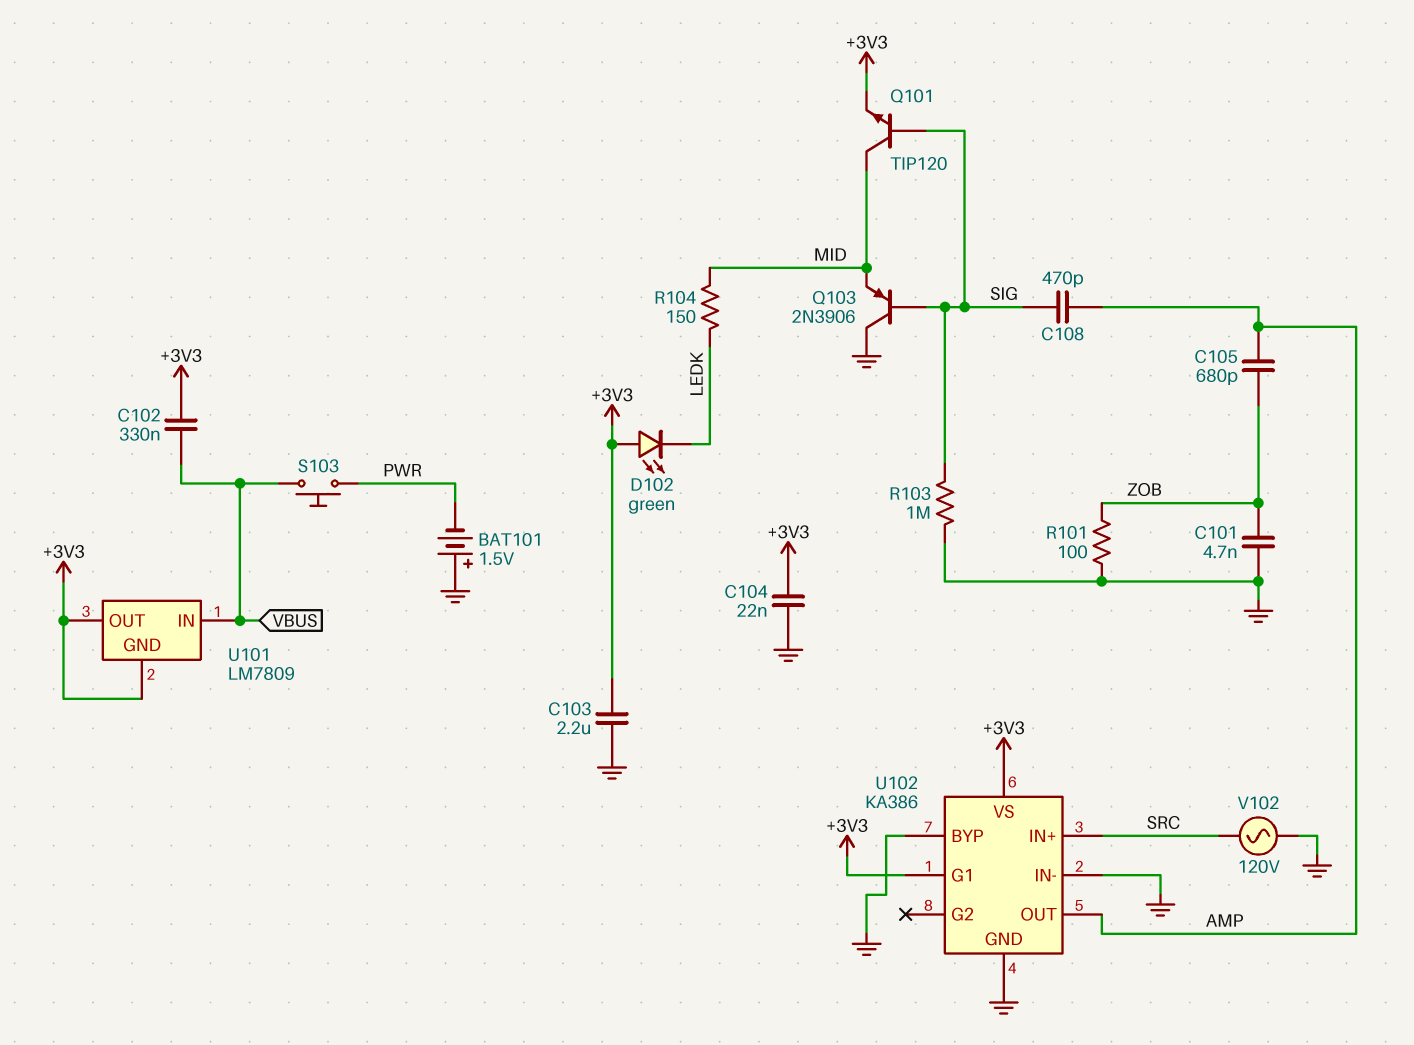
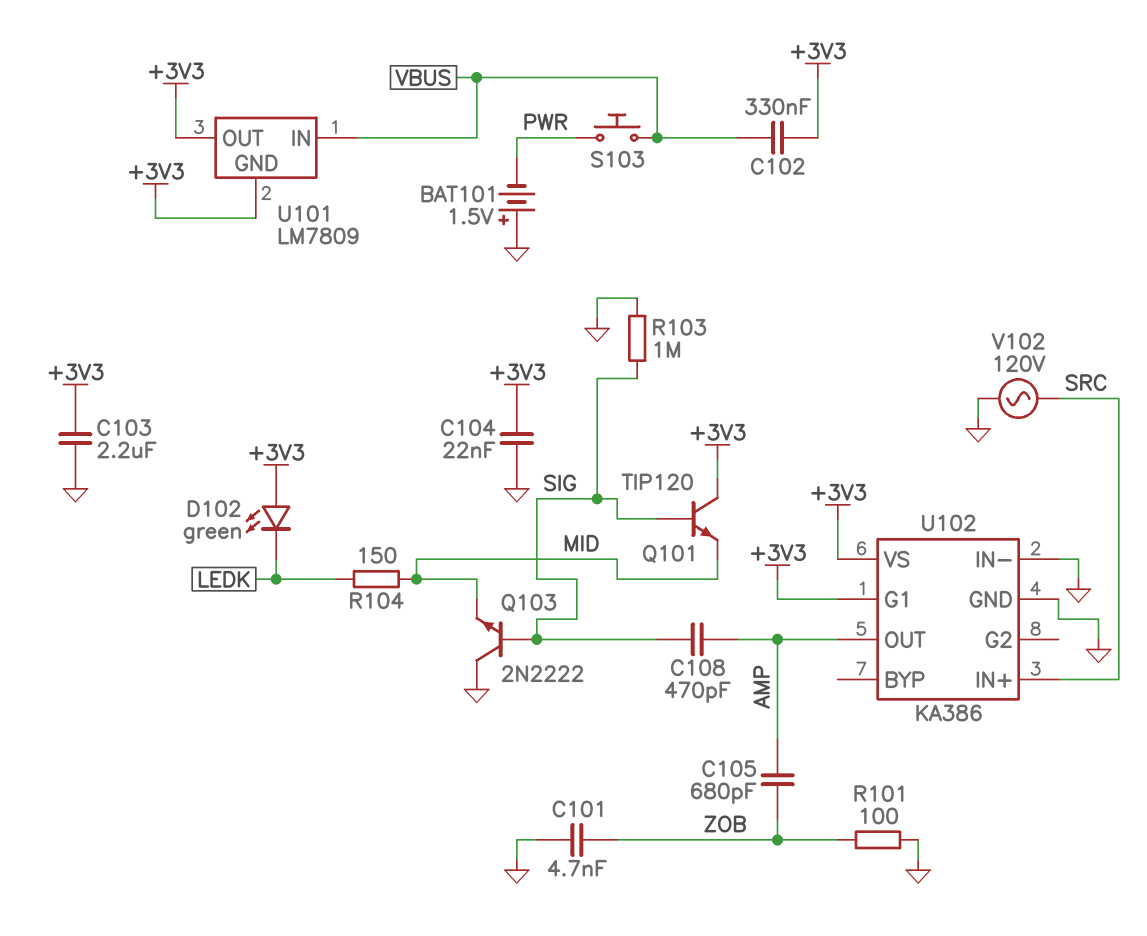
Q101: NPN TIP120 (B SIG, C MID, E +3V3) -> NPN TIP120 (B SIG, C +3V3, E MID)
Q103: PNP 2N3906 (B SIG, C GND, E MID) -> NPN 2N2222 (B SIG, C GND, E MID)
U102 pin BYP: GND -> none

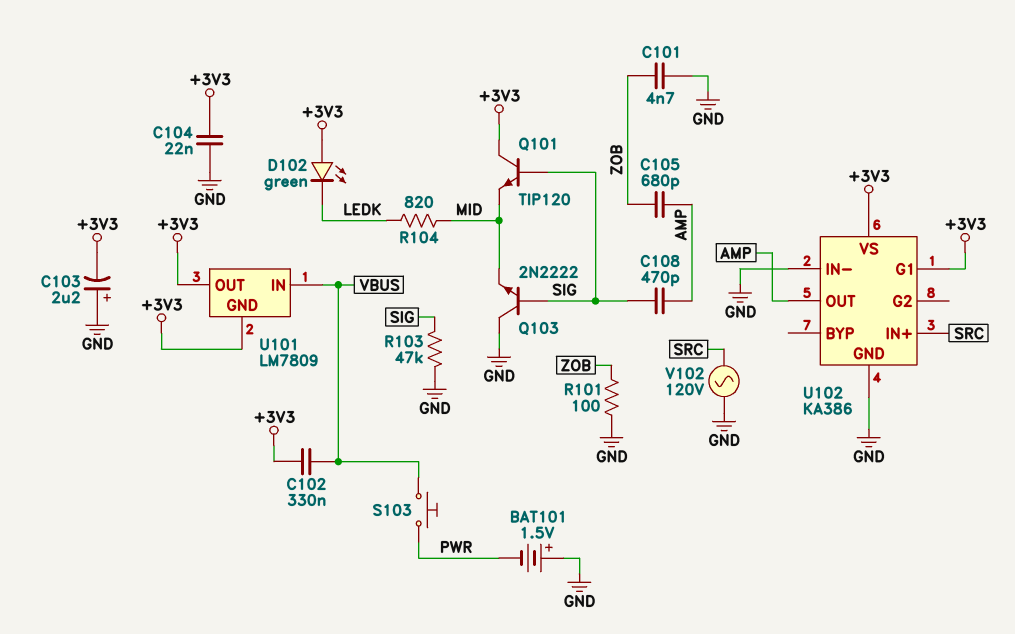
C103: 2.2uF (+3V3, GND) -> 2.2uF (plus GND, minus +3V3)
R103: 1M (GND, SIG) -> 47k (GND, SIG)
R104: 150 (LEDK, MID) -> 820 (LEDK, MID)

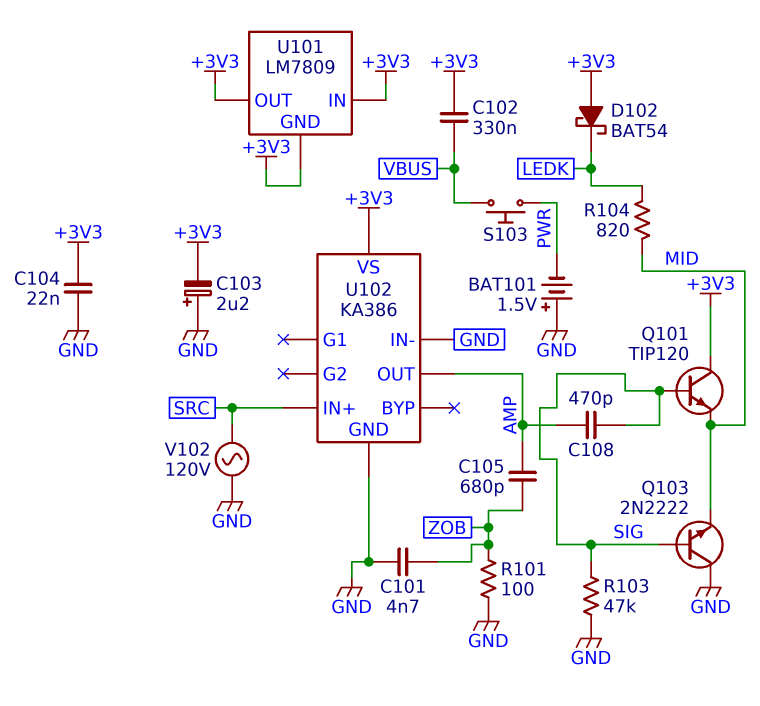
D102: LED green (A +3V3, K LEDK) -> schottky BAT54 (A +3V3, K LEDK)
U101 pin IN: VBUS -> +3V3
U102 pin G1: +3V3 -> none

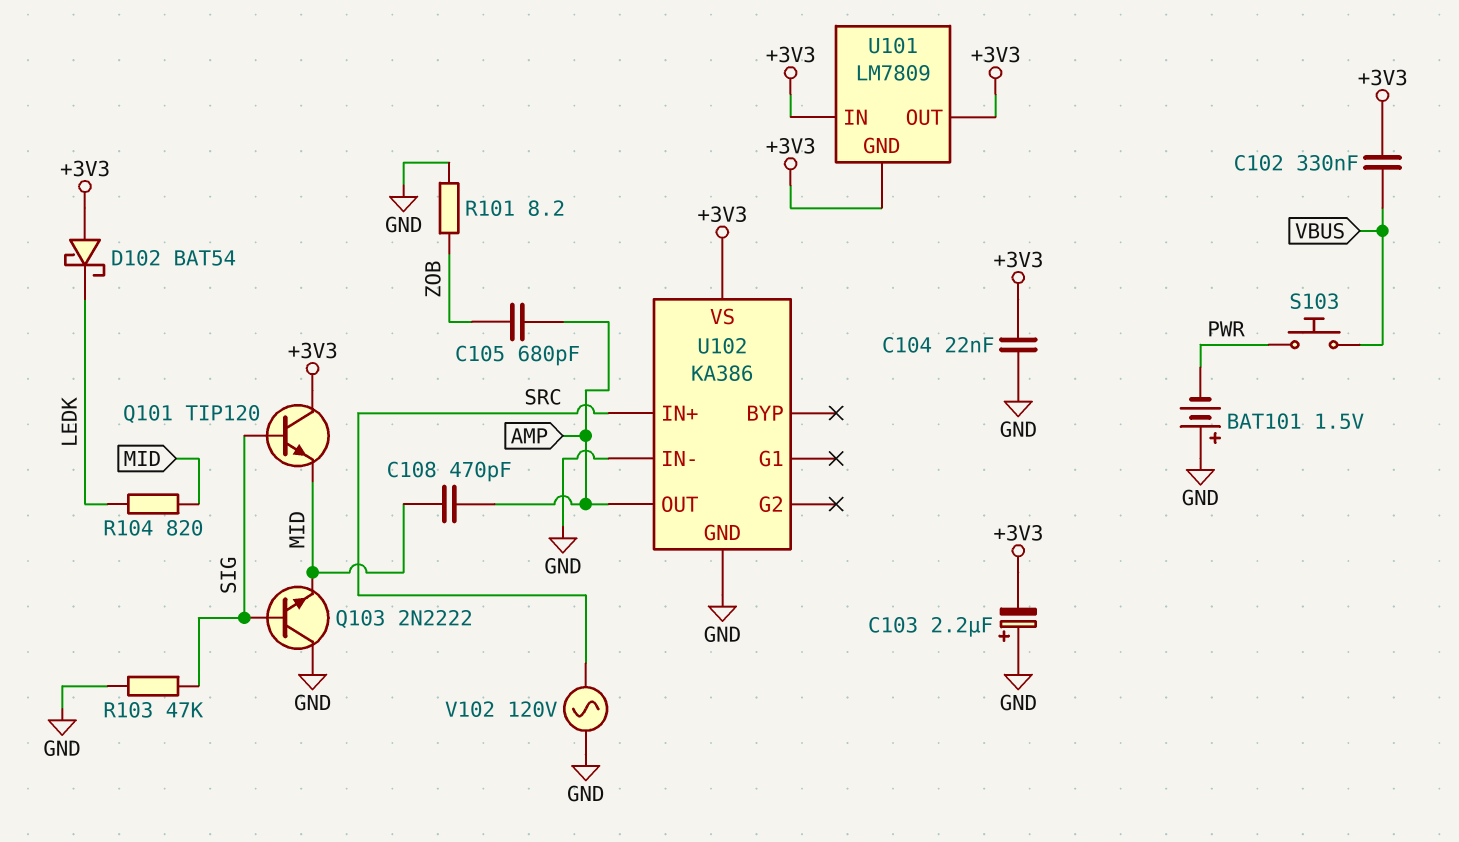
C101: 4.7nF (GND, ZOB) -> none
C108: 470pF (AMP, SIG) -> 470pF (AMP, MID)
R101: 100 (GND, ZOB) -> 8.2 (GND, ZOB)

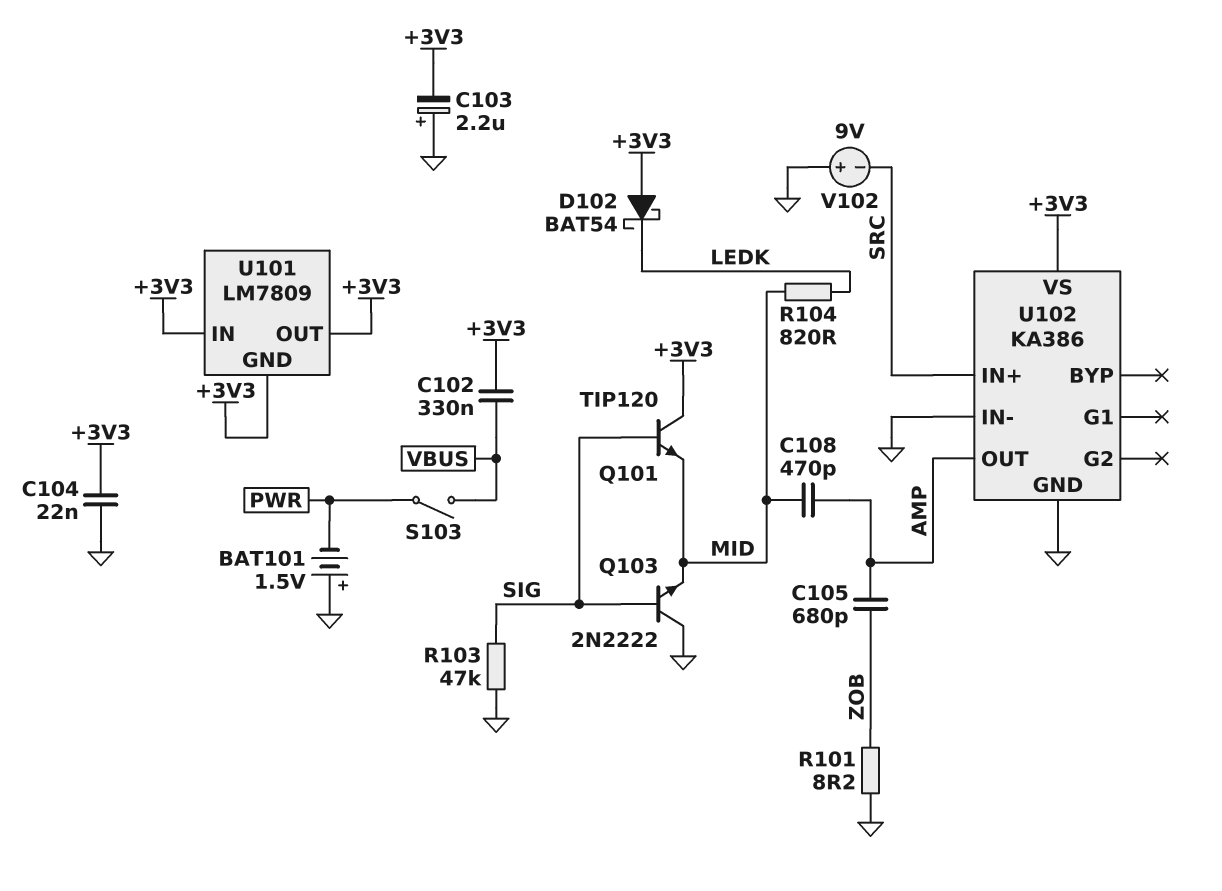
S103: button (PWR, VBUS) -> switch (PWR, VBUS)
V102: AC 120V (GND, SRC) -> 9V (plus GND, minus SRC)

